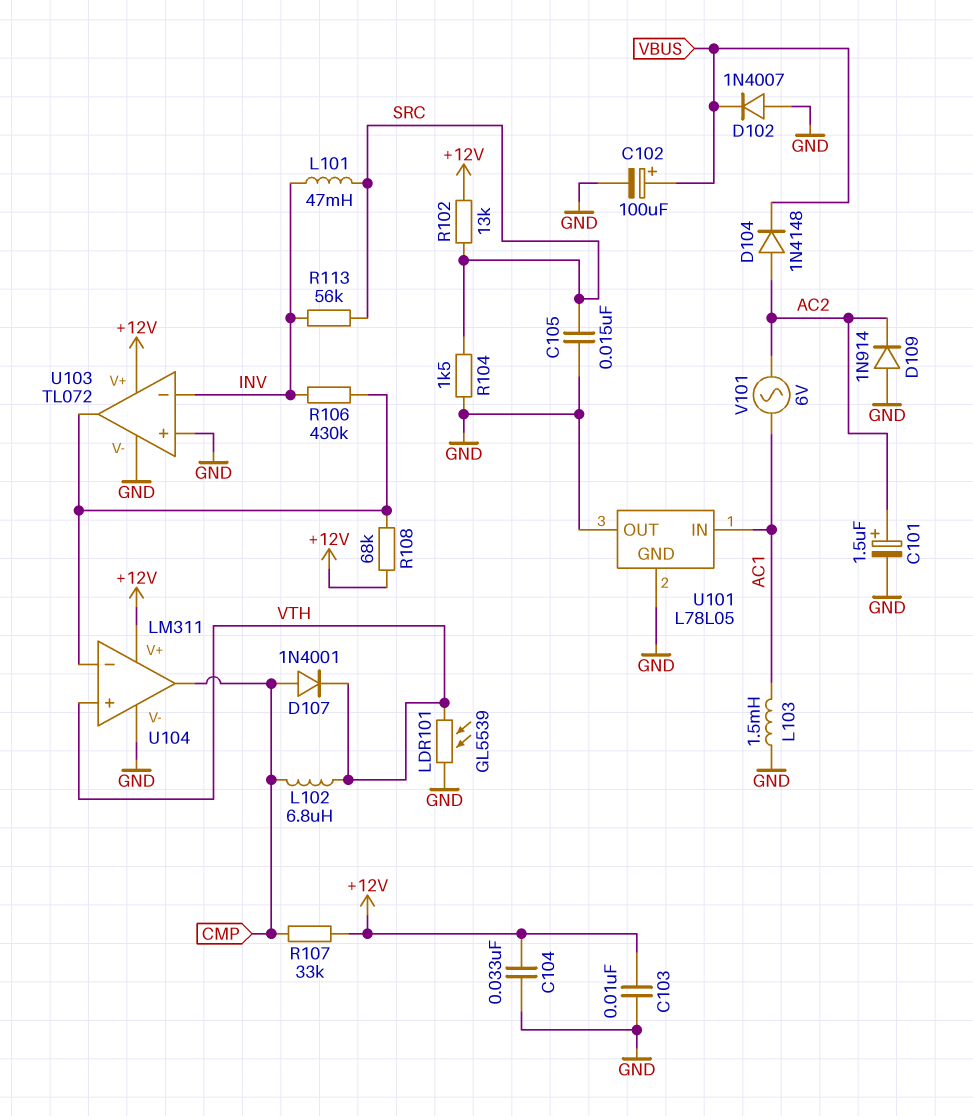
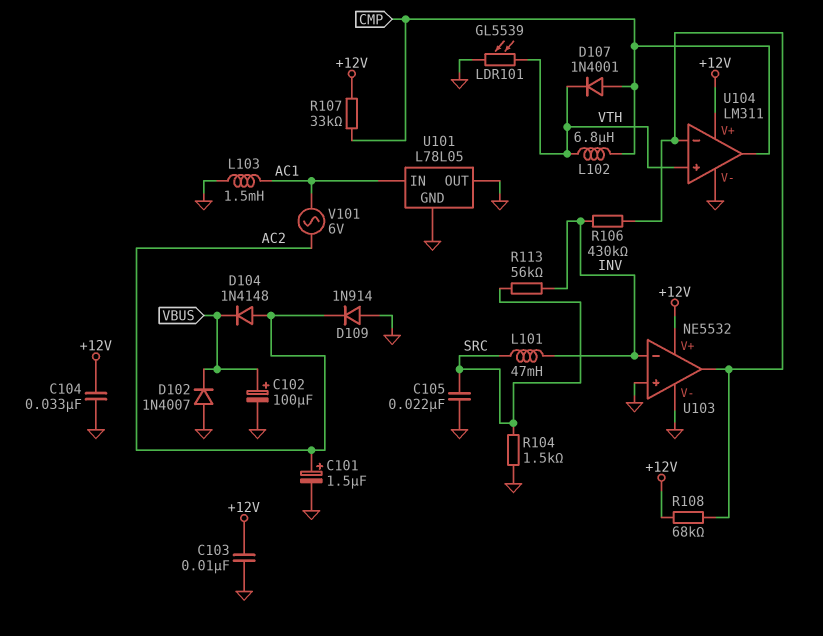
C105: 15nF (GND, SRC) -> 22nF (GND, SRC)
R102: 13k (+12V, SRC) -> none
U103: TL072 -> NE5532

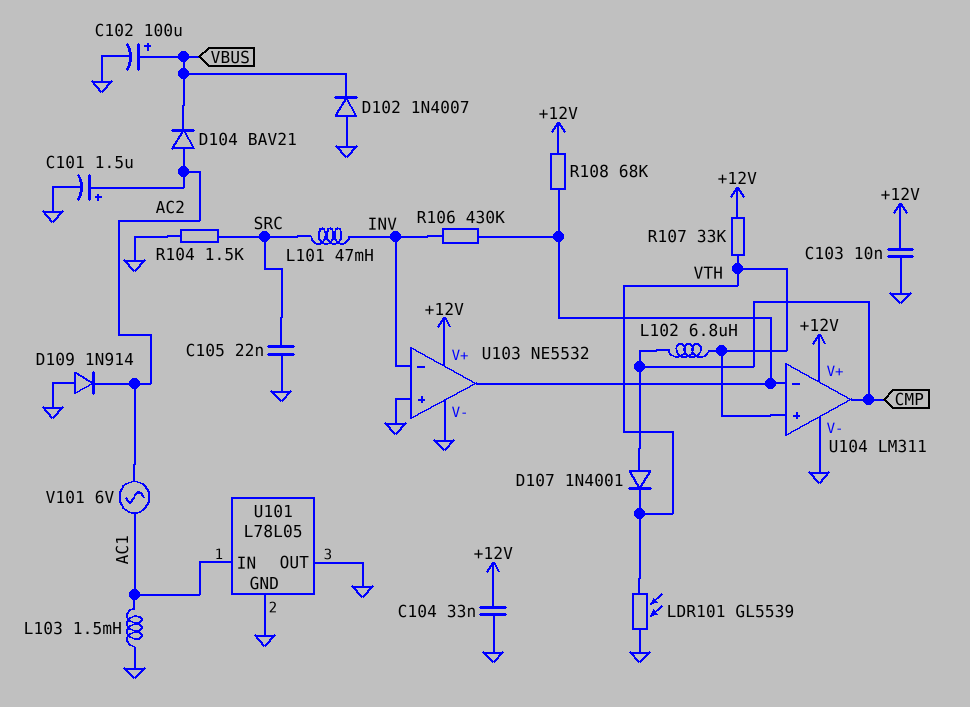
D104: diode 1N4148 (A AC2, K VBUS) -> diode BAV21 (A AC2, K VBUS)
R107: 33k (+12V, CMP) -> 33k (+12V, VTH)
R113: 56k (INV, SRC) -> none

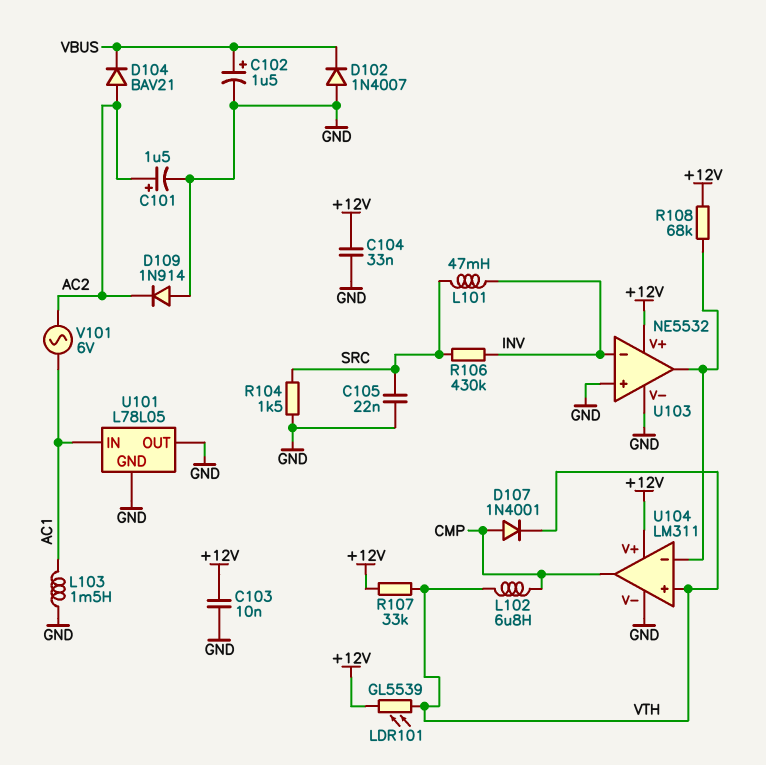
C102: 100uF (plus VBUS, minus GND) -> 1.5uF (plus VBUS, minus GND)
LDR101: GL5539 (GND, VTH) -> GL5539 (+12V, VTH)
R106: 430k (INV, U103/out) -> 430k (INV, SRC)

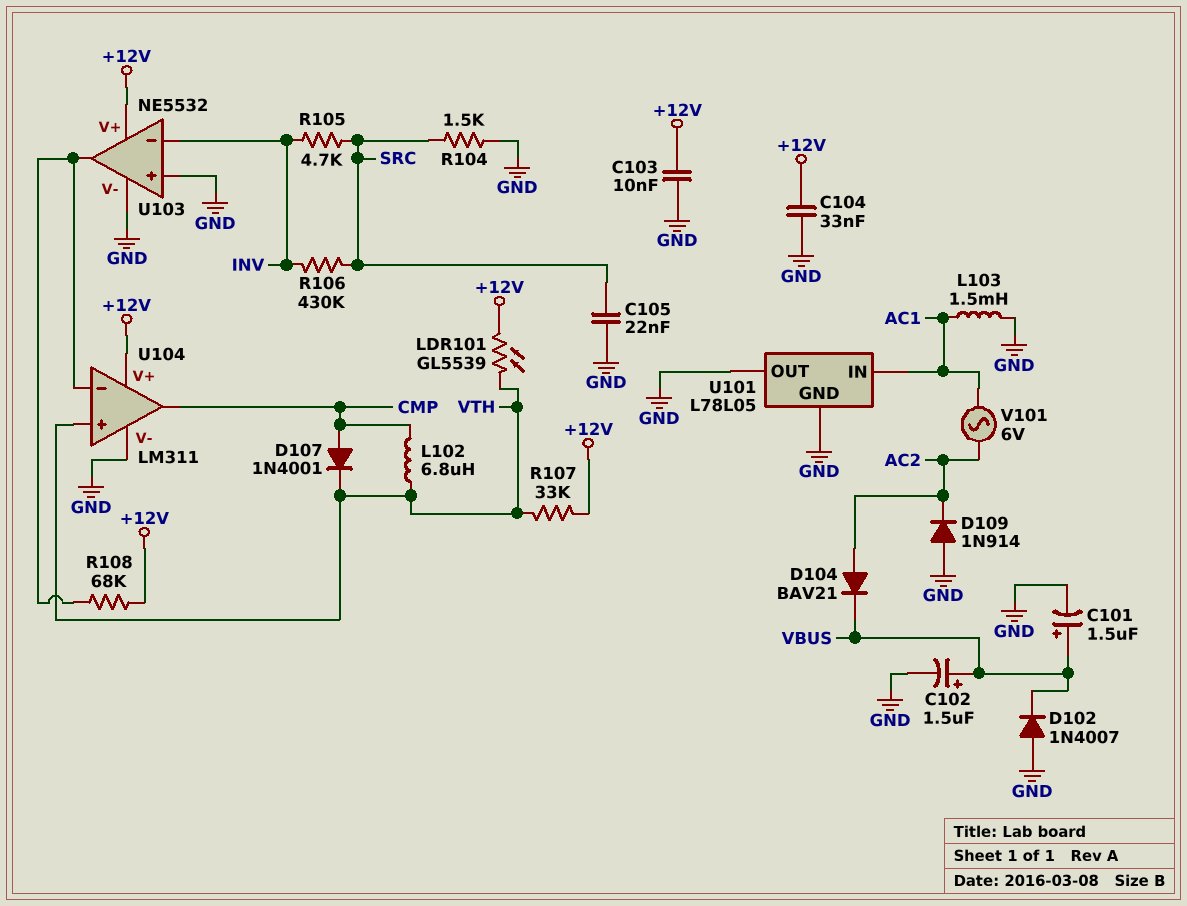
C101: 1.5uF (plus AC2, minus GND) -> 1.5uF (plus VBUS, minus GND)
L101: 47mH (INV, SRC) -> none
R105: none -> 4.7k (INV, SRC)

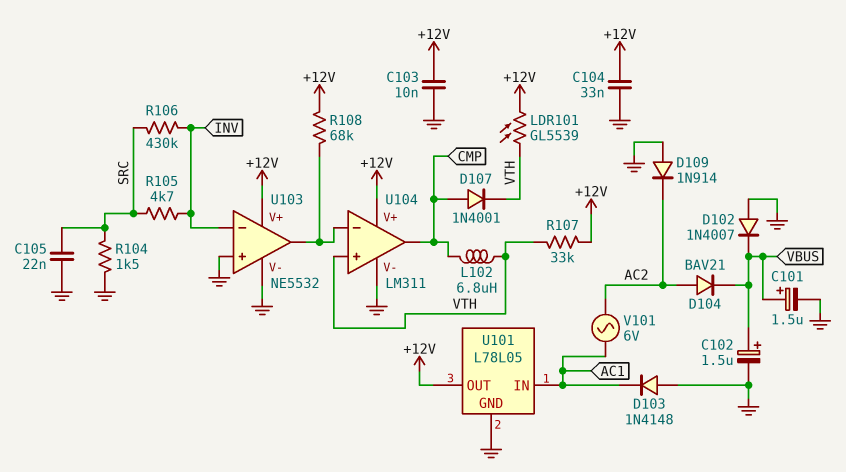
D103: none -> diode 1N4148 (A GND, K AC1)
L103: 1.5mH (AC1, GND) -> none
U101 pin OUT: GND -> +12V

